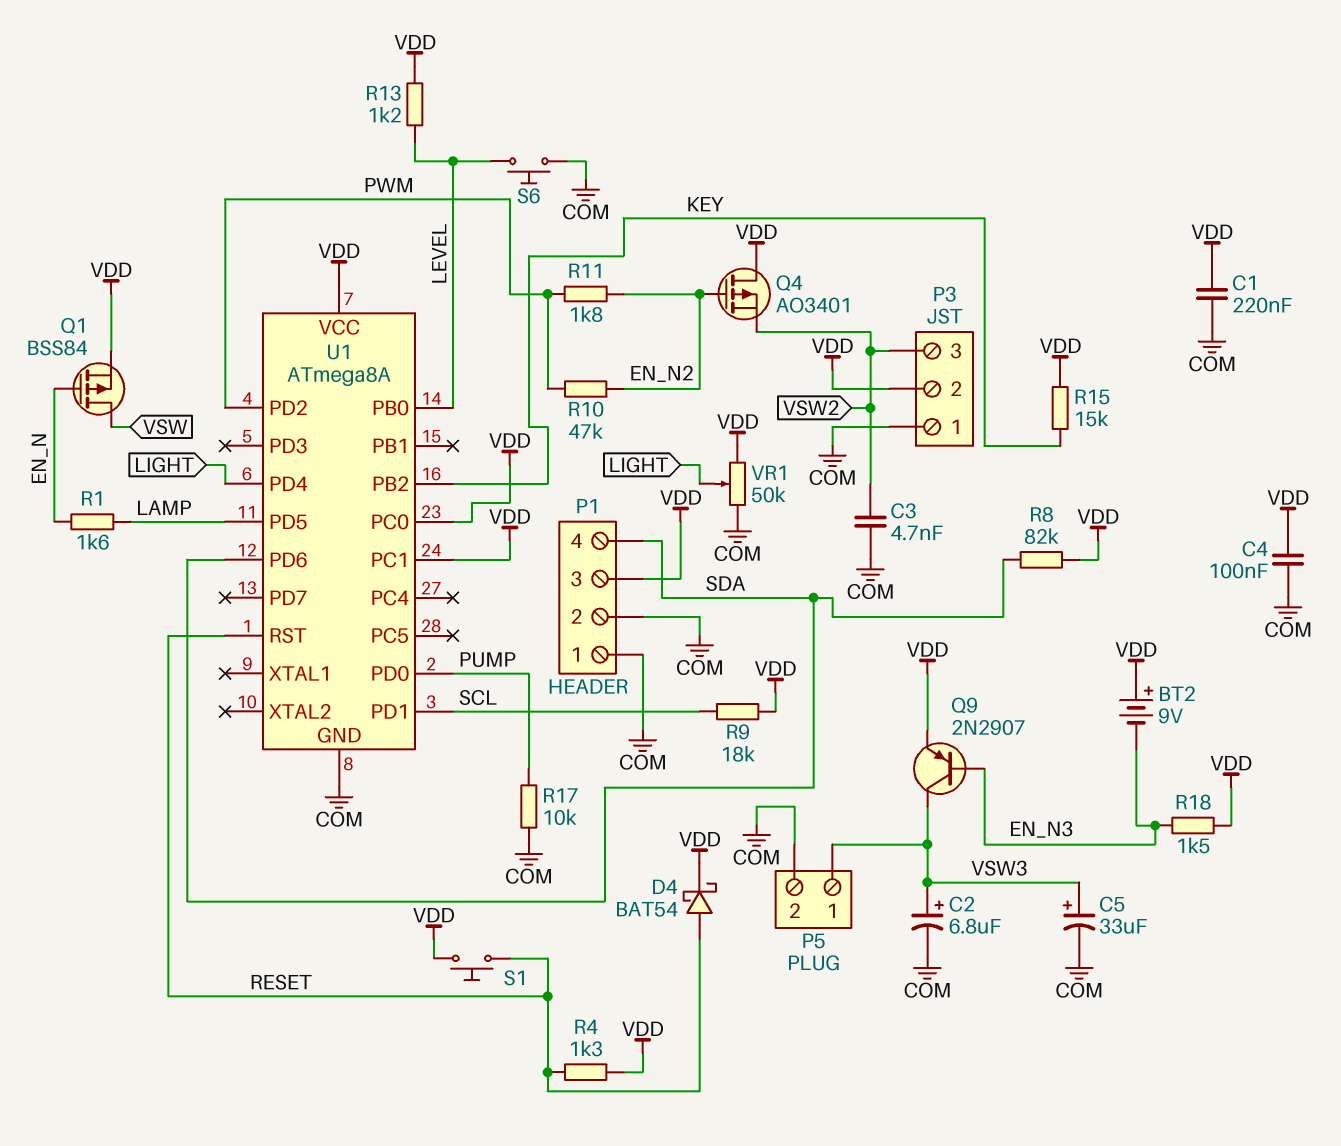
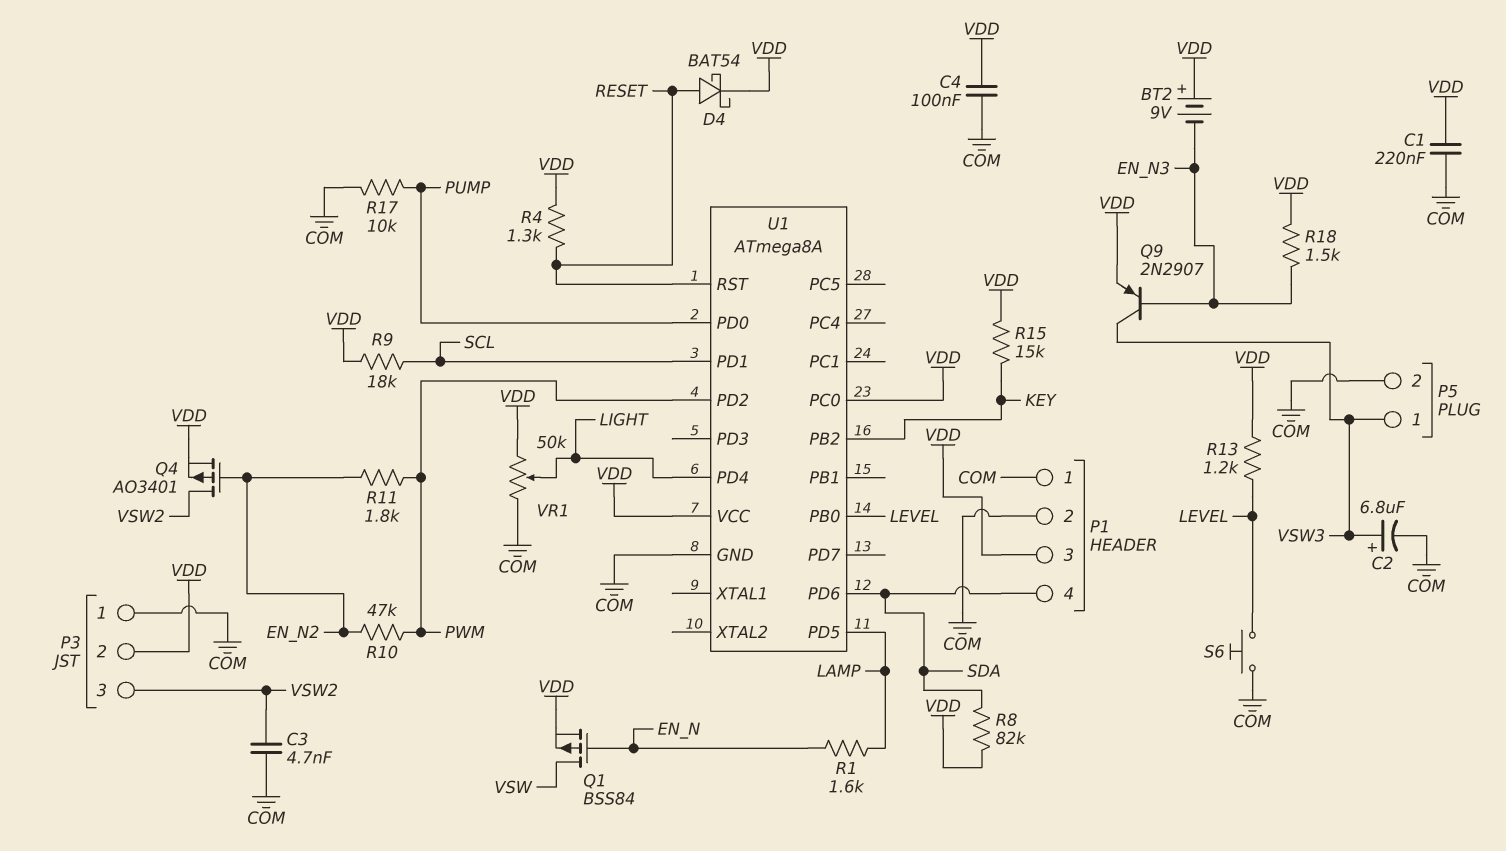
C5: 33uF (plus VSW3, minus COM) -> none
Q4: PMOS AO3401 (G EN_N2, D VDD, S VSW2) -> PMOS AO3401 (G EN_N2, D VSW2, S VDD)
S1: button (RESET, VDD) -> none
U1 pin PC1: VDD -> none

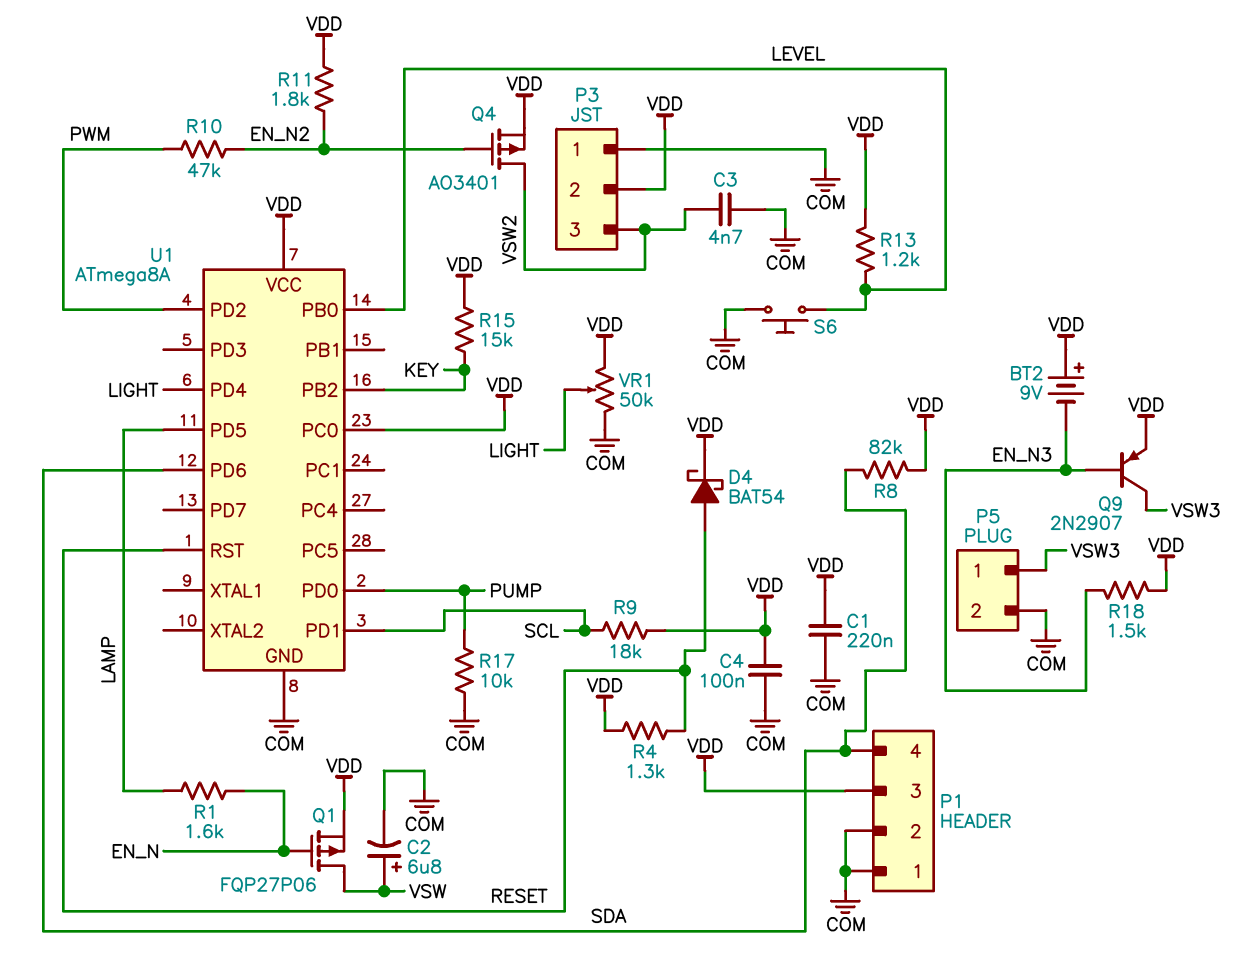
C2: 6.8uF (plus VSW3, minus COM) -> 6.8uF (plus VSW, minus COM)
Q1: PMOS BSS84 (G EN_N, D VSW, S VDD) -> PMOS FQP27P06 (G EN_N, D VSW, S VDD)
R11: 1.8k (EN_N2, PWM) -> 1.8k (EN_N2, VDD)

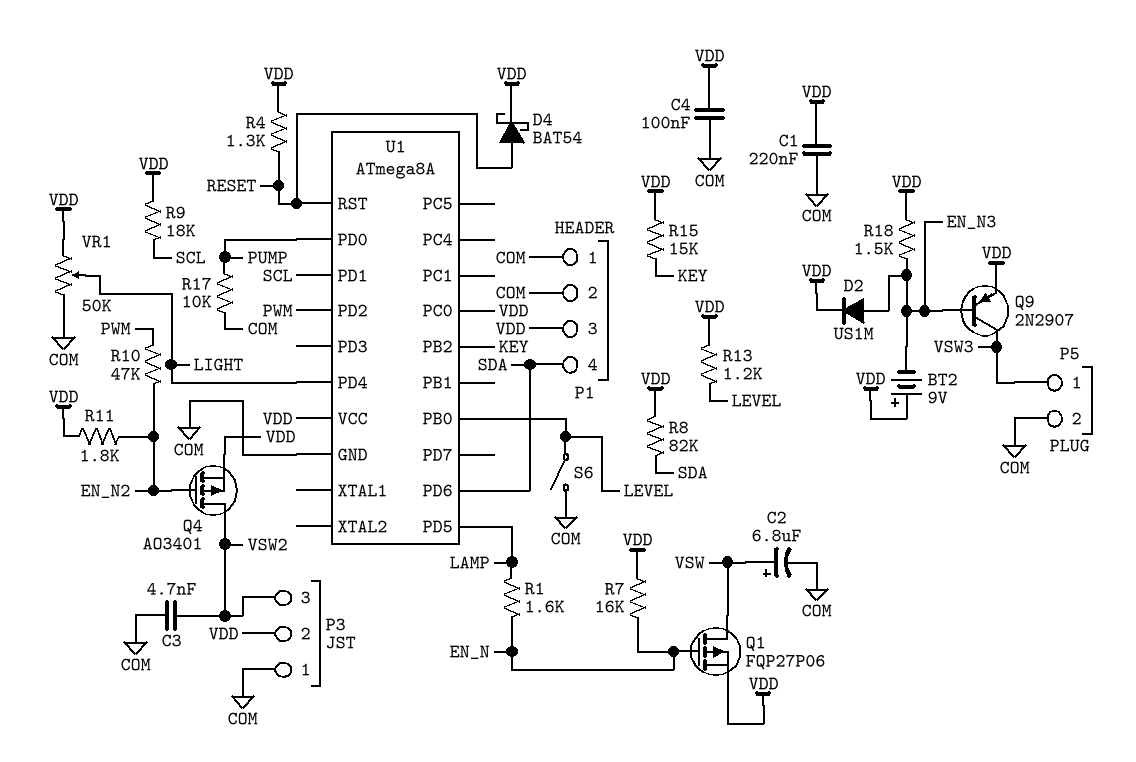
D2: none -> diode US1M (A EN_N3, K VDD)
R7: none -> 16k (EN_N, VDD)
S6: button (COM, LEVEL) -> switch (COM, LEVEL)

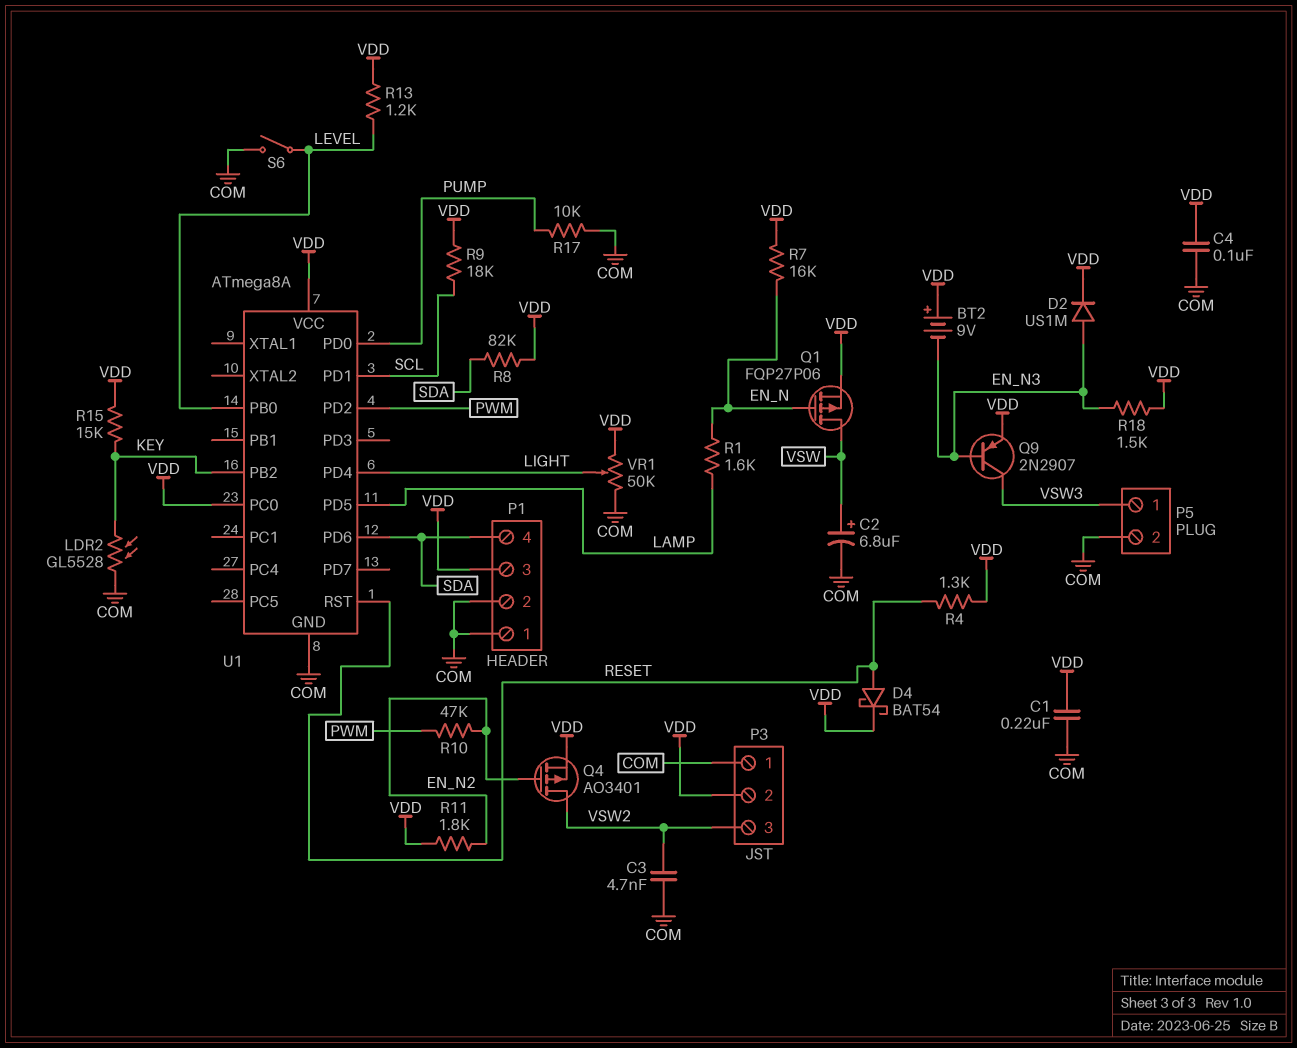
LDR2: none -> GL5528 (COM, KEY)

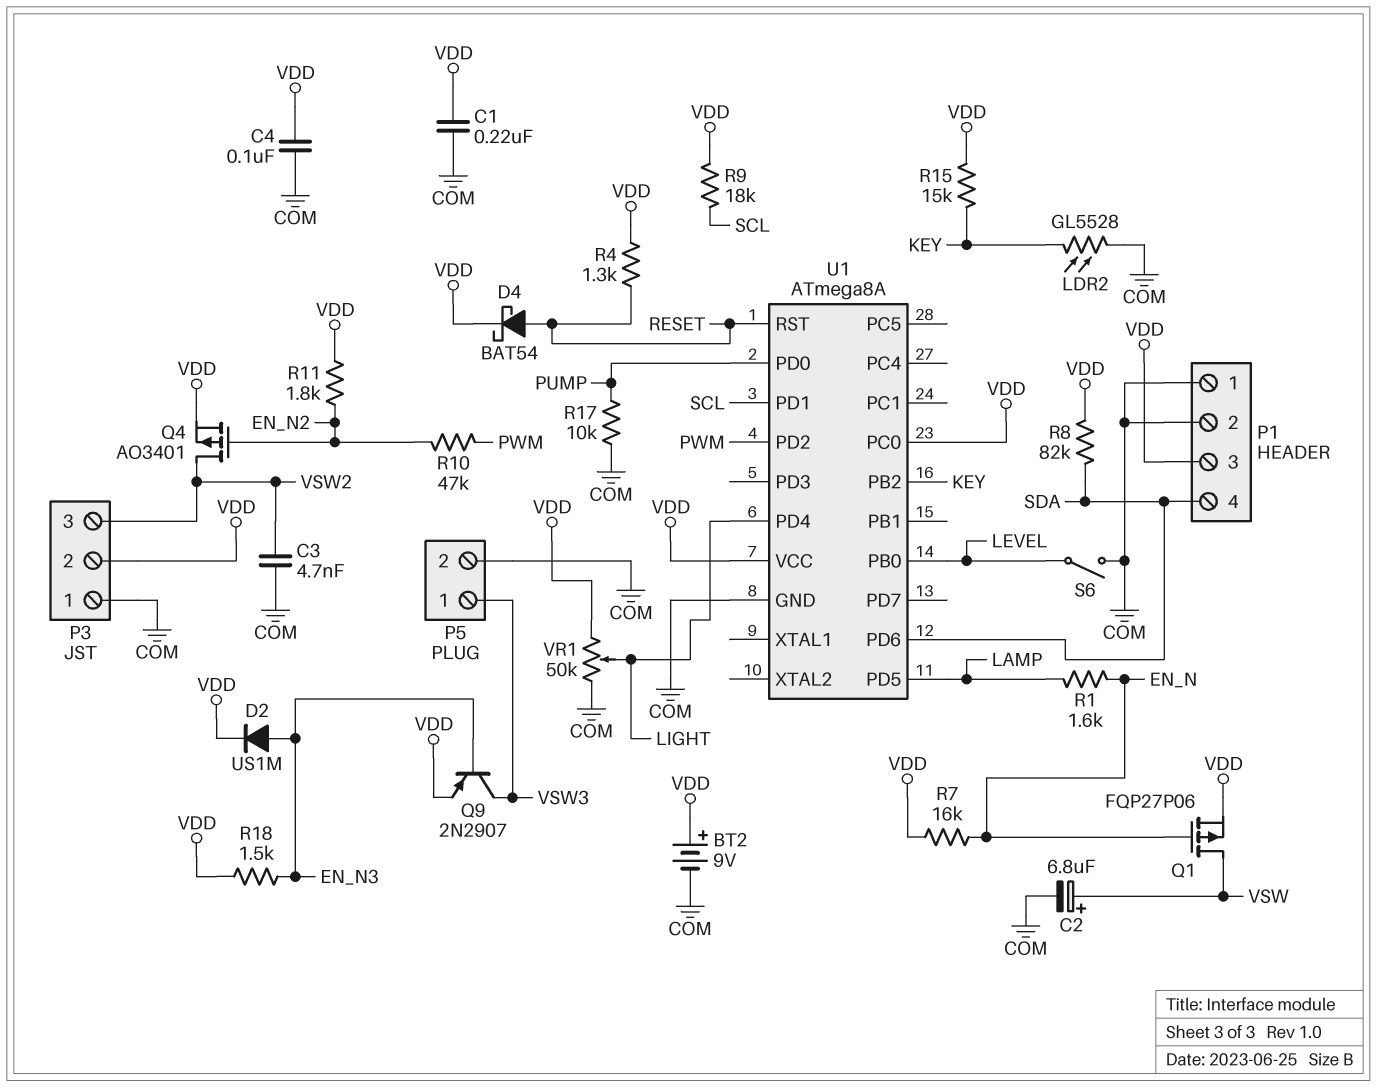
BT2: 9V (plus VDD, minus EN_N3) -> 9V (plus VDD, minus COM)
R13: 1.2k (LEVEL, VDD) -> none

